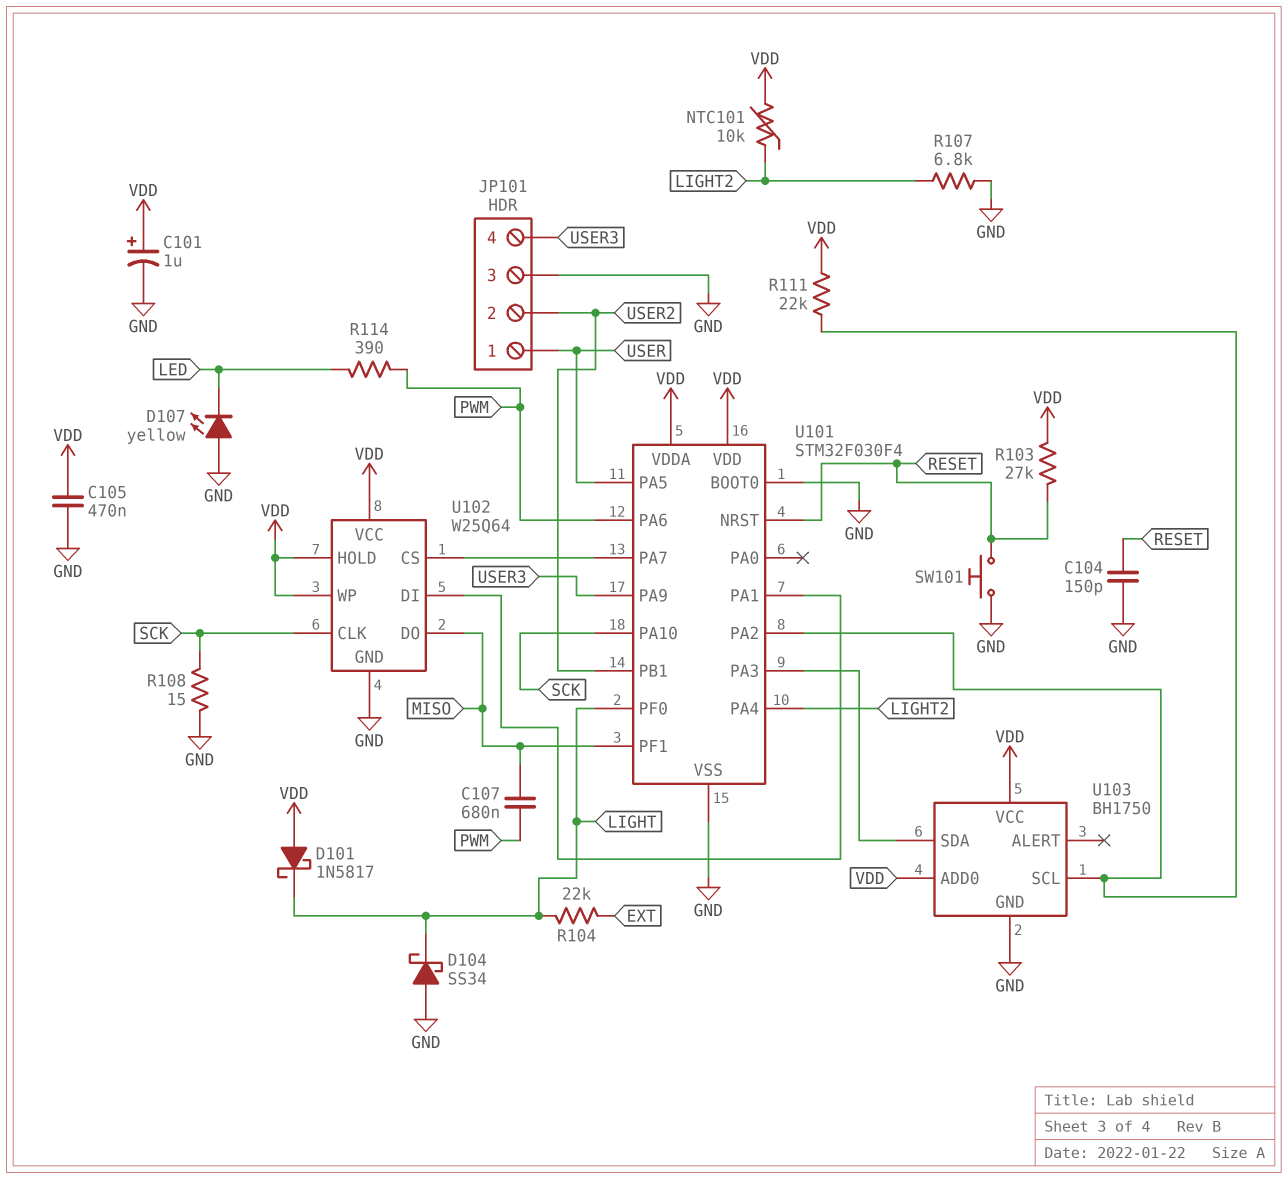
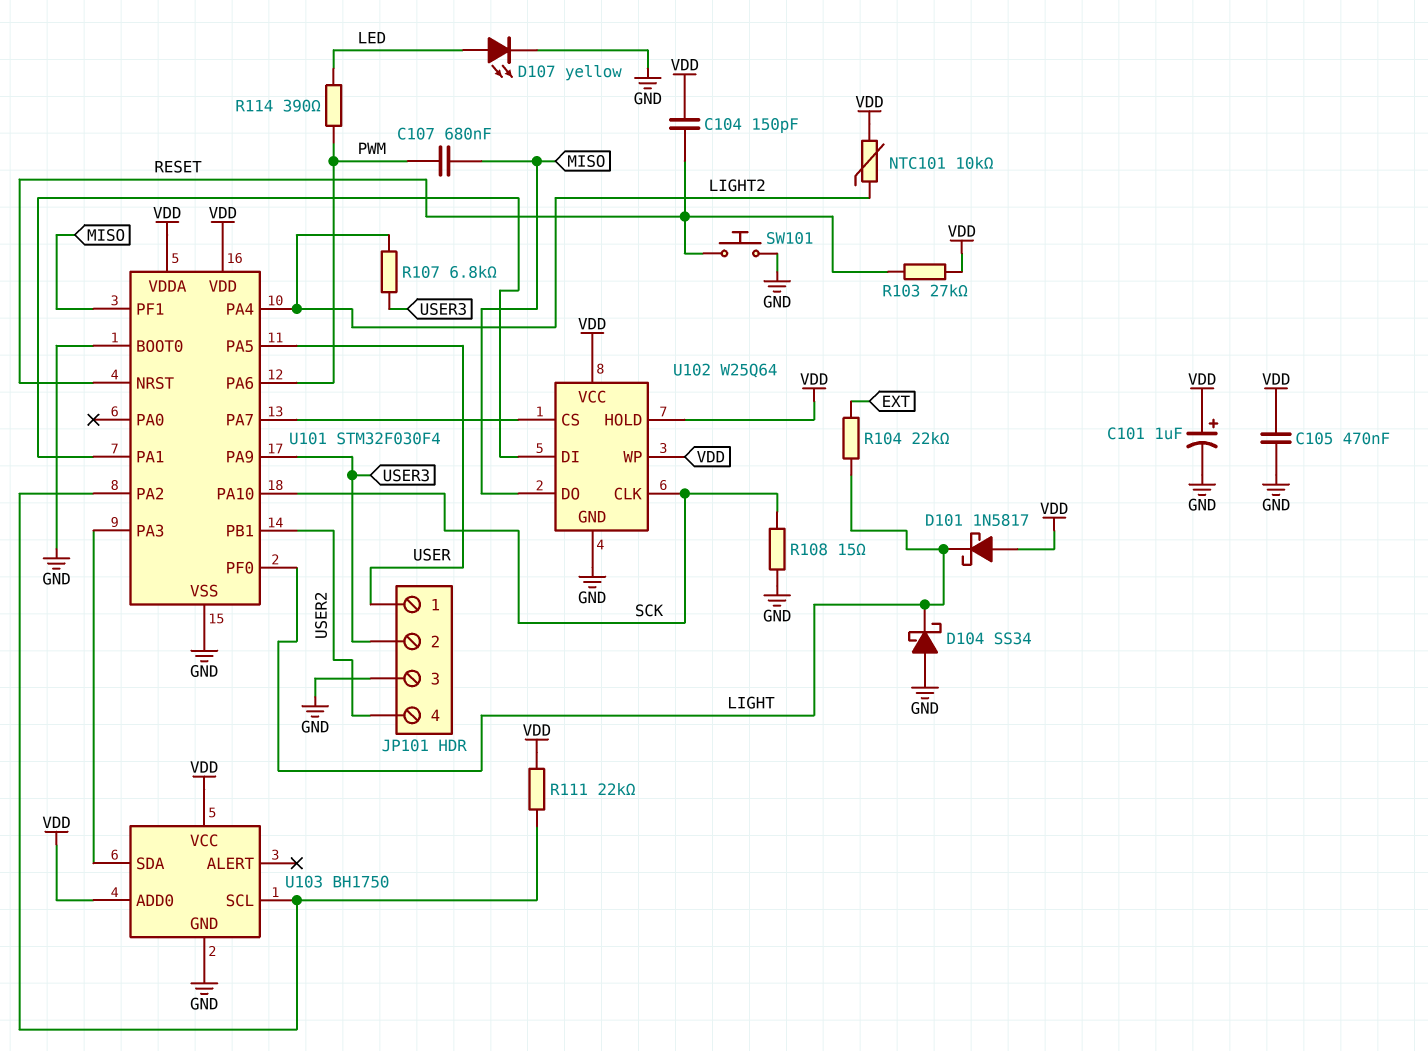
C104: 150pF (GND, RESET) -> 150pF (RESET, VDD)
D107: LED yellow (A GND, K LED) -> LED yellow (A LED, K GND)
JP101 pin 2: USER2 -> USER3
JP101 pin 4: USER3 -> USER2
R107: 6.8k (GND, LIGHT2) -> 6.8k (LIGHT2, USER3)

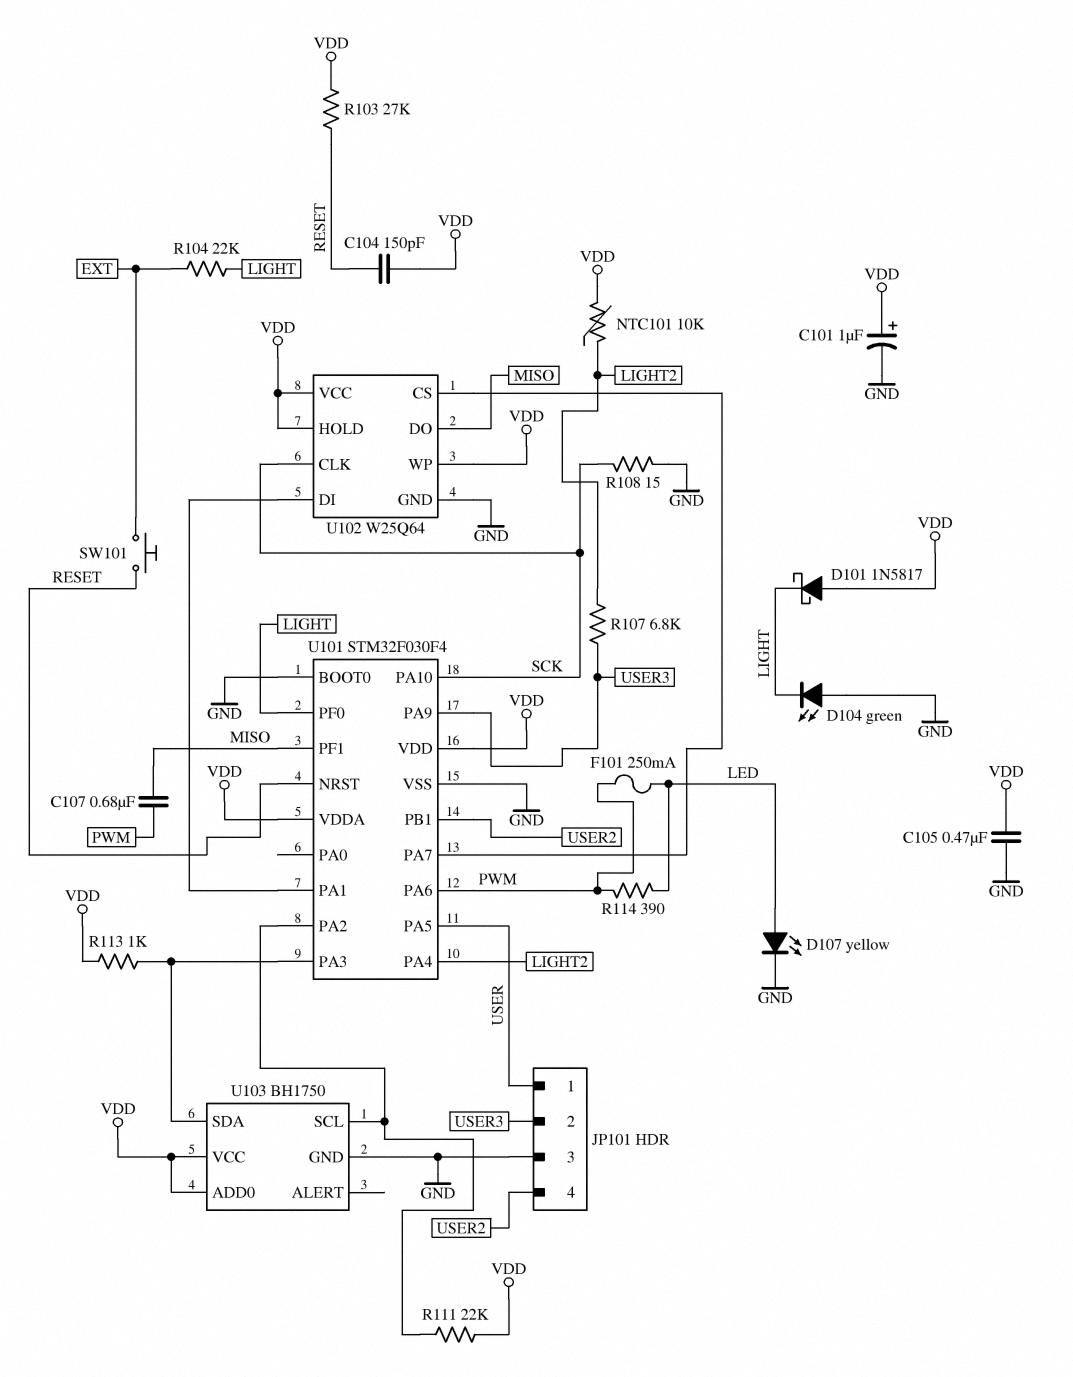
D104: schottky SS34 (A GND, K LIGHT) -> LED green (A GND, K LIGHT)
F101: none -> 250mA (LED, PWM)
R113: none -> 1k (U101/PA3, VDD)
SW101: button (GND, RESET) -> button (EXT, RESET)

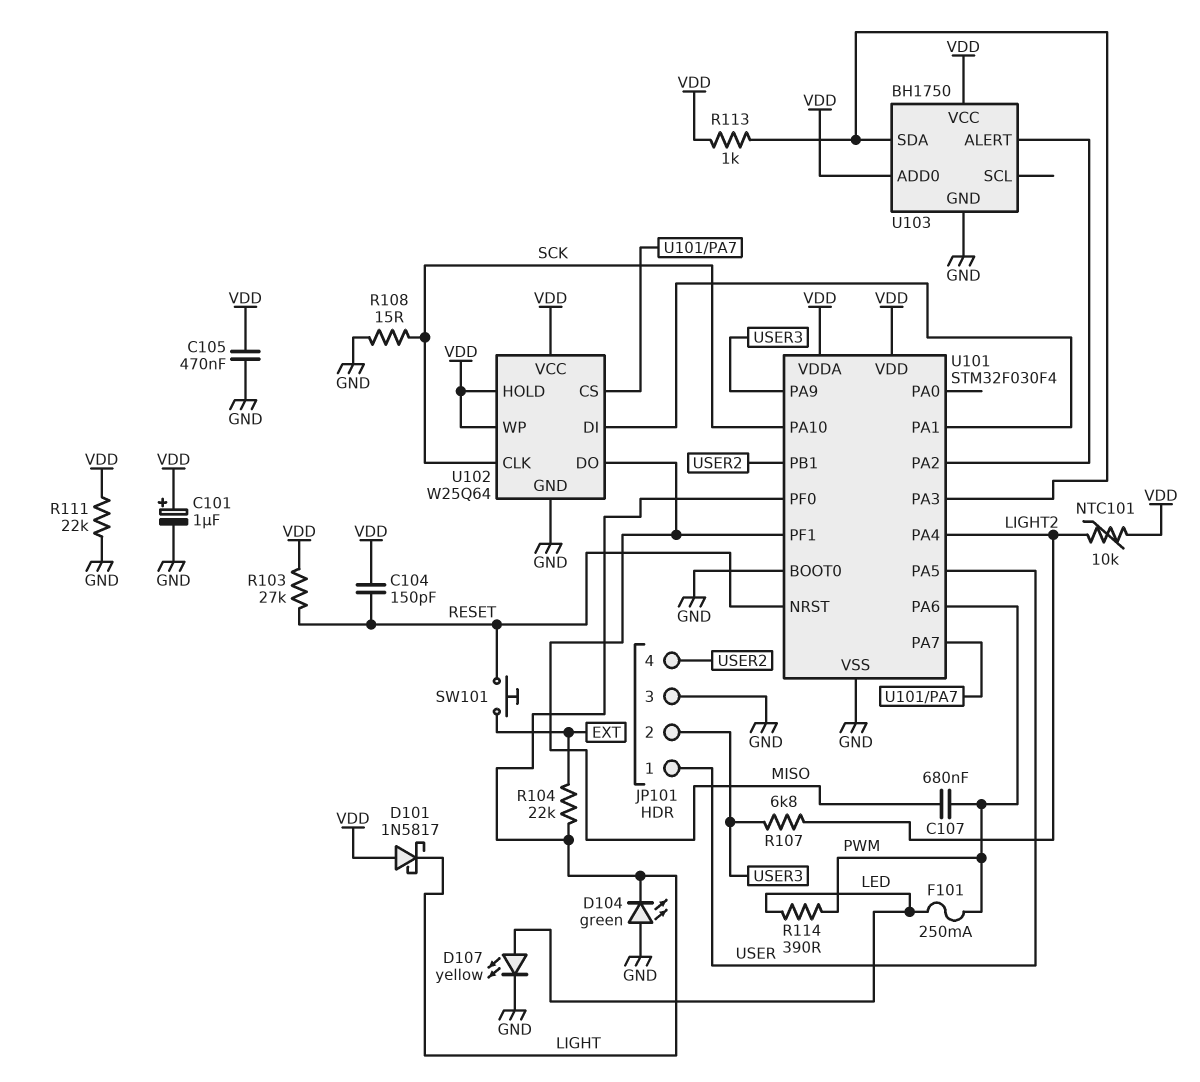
R111: 22k (U101/PA2, VDD) -> 22k (GND, VDD)
U103 pin ALERT: none -> U101/PA2
U103 pin SCL: U101/PA2 -> none

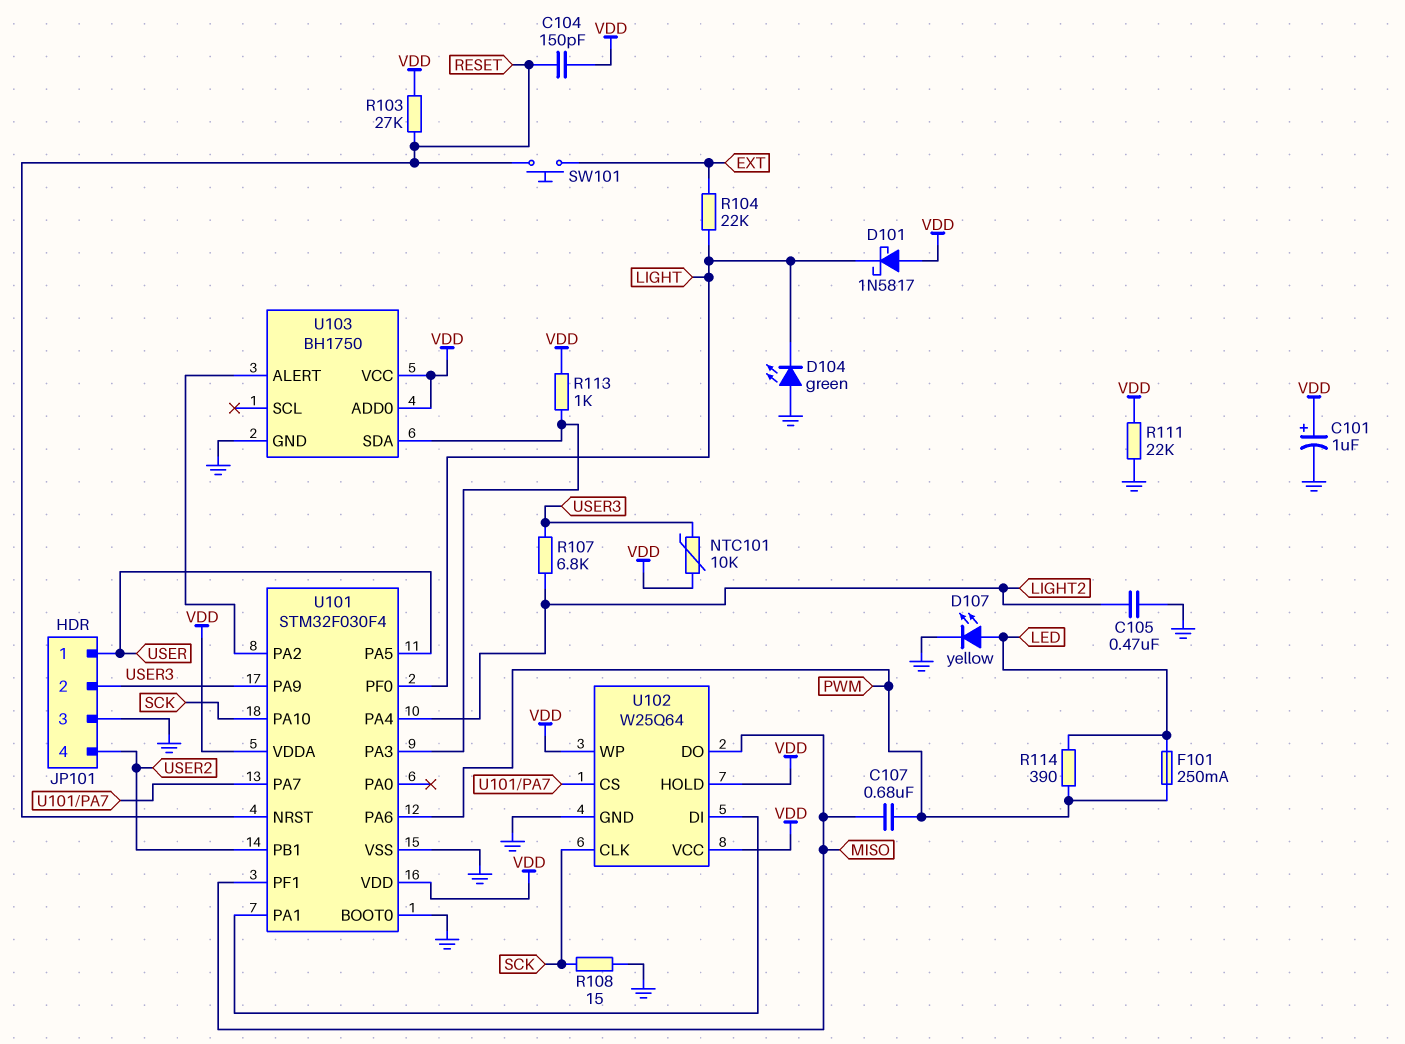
C105: 470nF (GND, VDD) -> 470nF (GND, LIGHT2)
NTC101: 10k (LIGHT2, VDD) -> 10k (USER3, VDD)

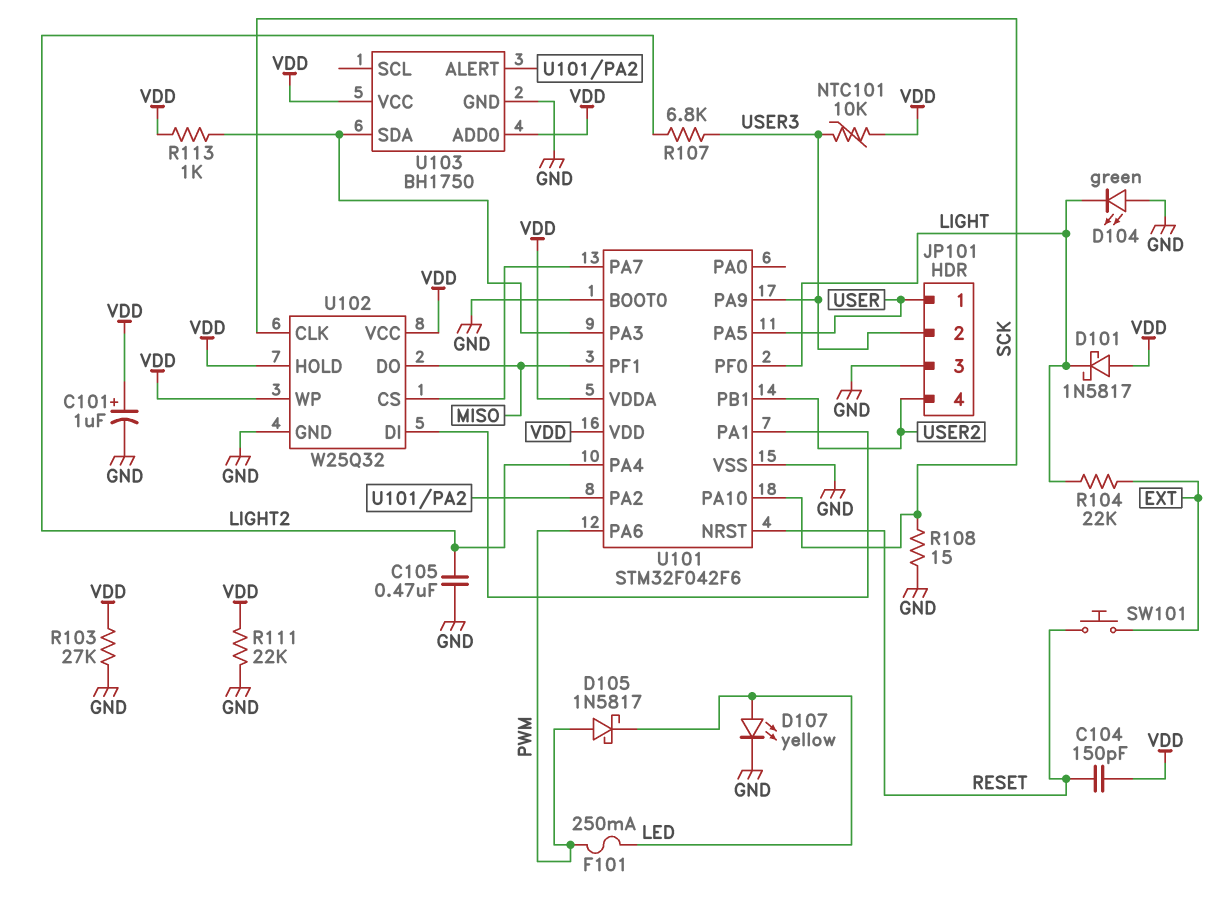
C107: 680nF (MISO, PWM) -> none
D105: none -> schottky 1N5817 (A PWM, K LED)
R103: 27k (RESET, VDD) -> 27k (GND, VDD)
R114: 390 (LED, PWM) -> none
U101: STM32F030F4 -> STM32F042F6
U102: W25Q64 -> W25Q32

